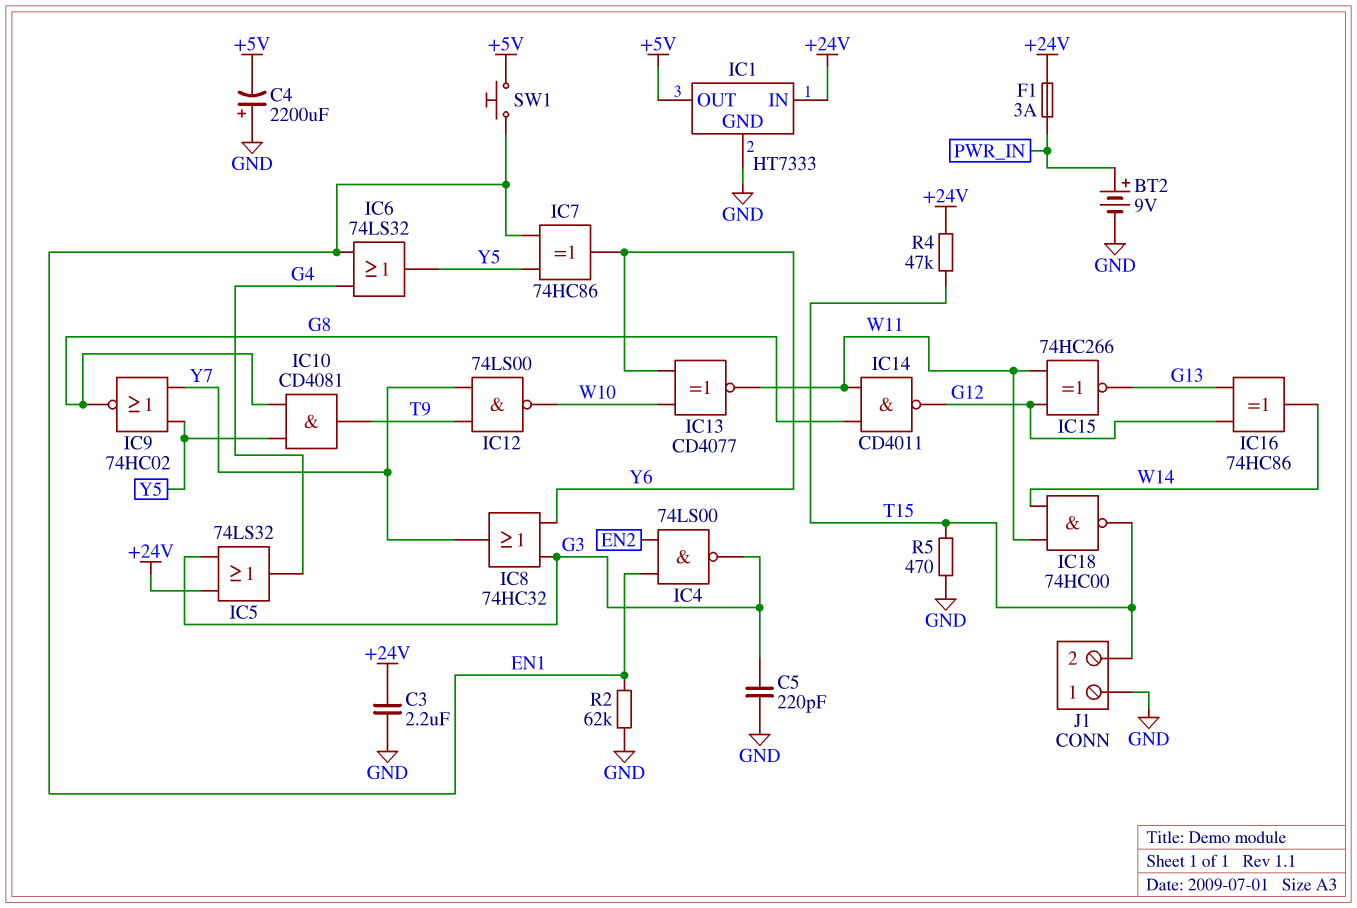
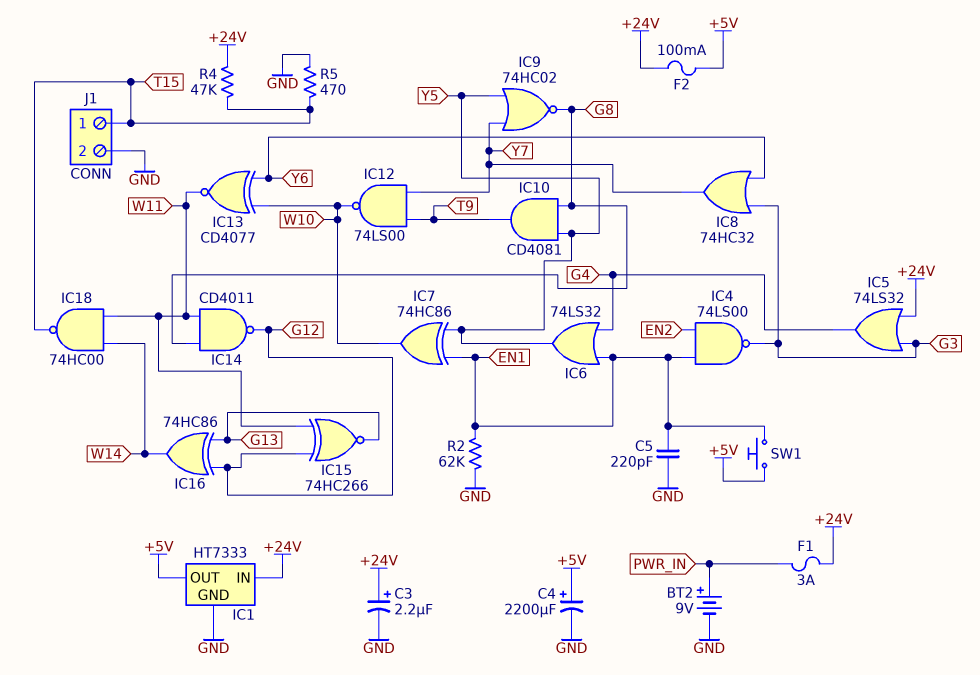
C3: 2.2uF (+24V, GND) -> 2.2uF (plus +24V, minus GND)
C4: 2200uF (plus GND, minus +5V) -> 2200uF (plus +5V, minus GND)
C5: 220pF (G3, GND) -> 220pF (EN1, GND)
F2: none -> 100mA (+5V, +24V)
IC7: XOR 74HC86 (in EN1, in Y5, out Y6) -> XOR 74HC86 (in EN1, in Y5, out W10)
J1 pin 1: GND -> T15
J1 pin 2: T15 -> GND

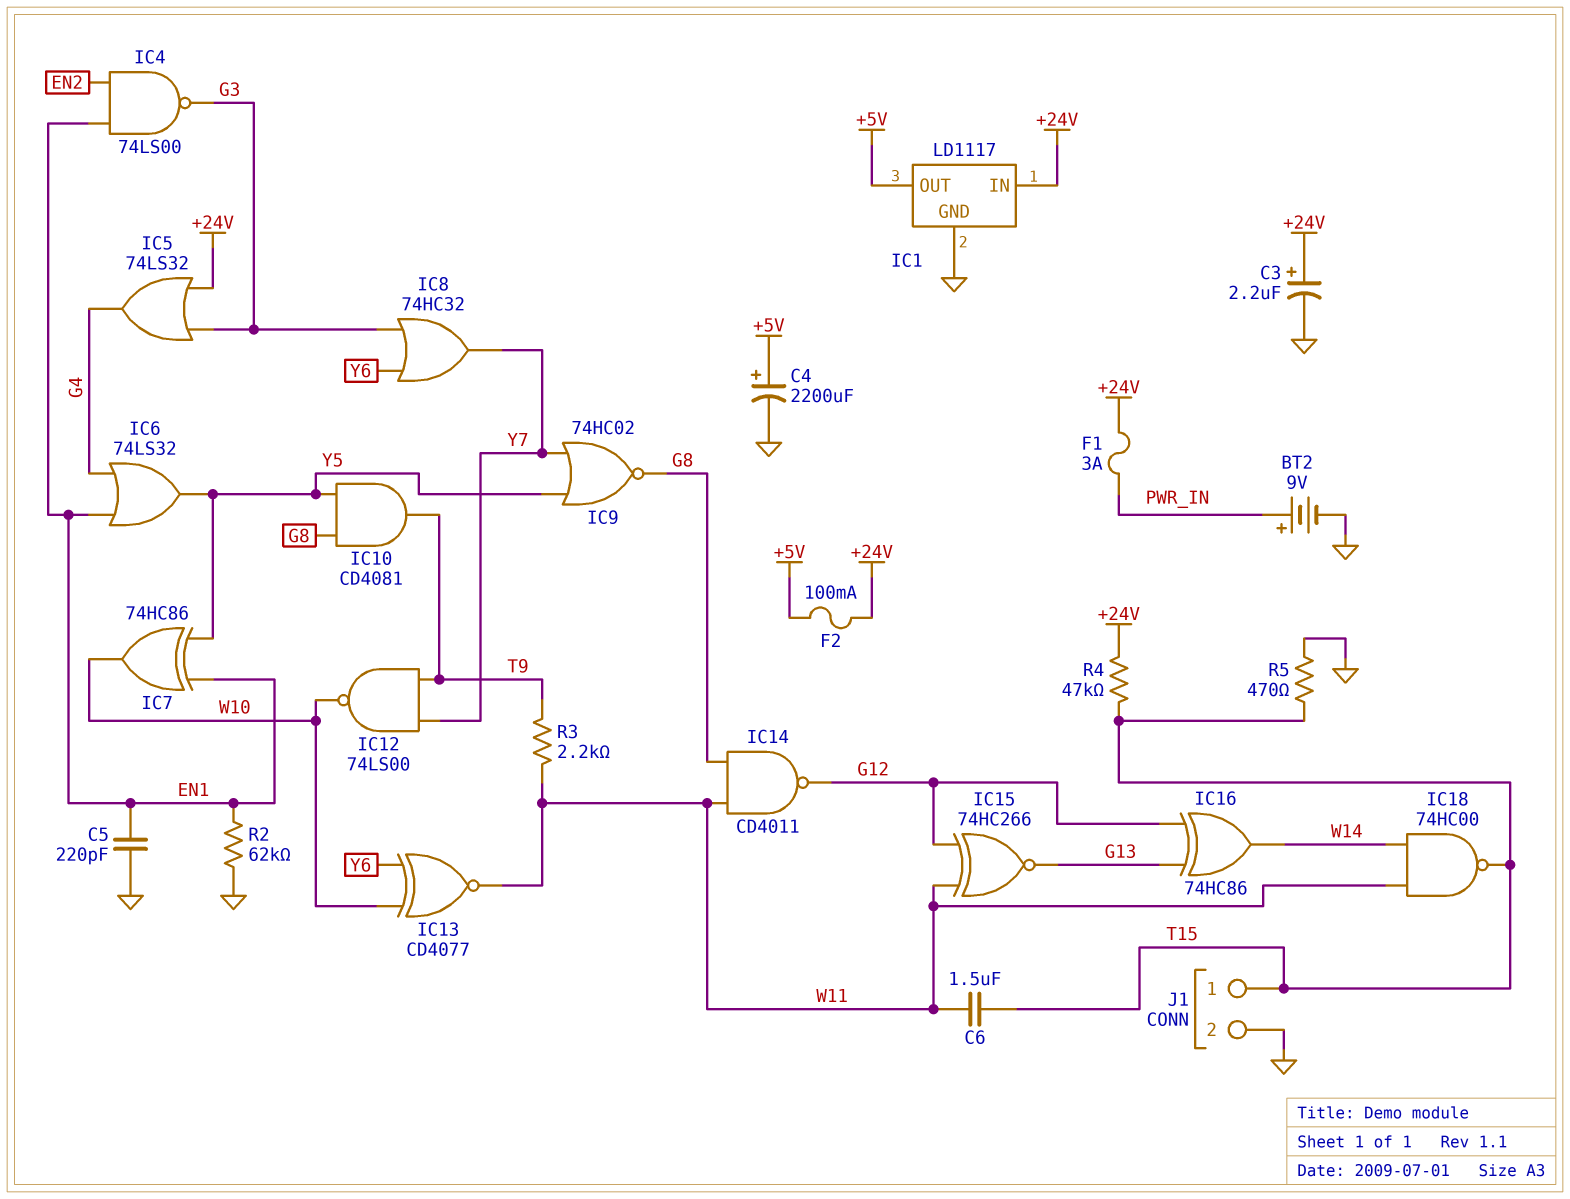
C6: none -> 1.5uF (T15, W11)
IC1: HT7333 -> LD1117
R3: none -> 2.2k (T9, W11)
SW1: button (+5V, EN1) -> none

